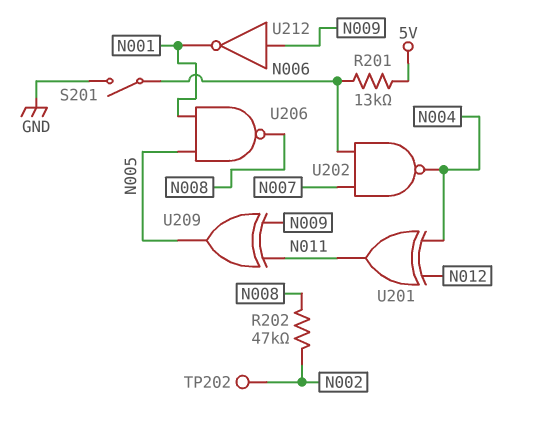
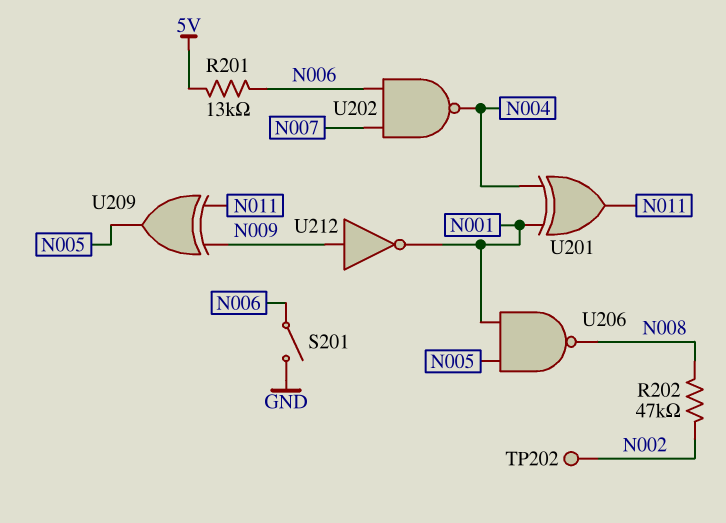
U201: XOR (in N004, in N012, out N011) -> XOR (in N001, in N004, out N011)

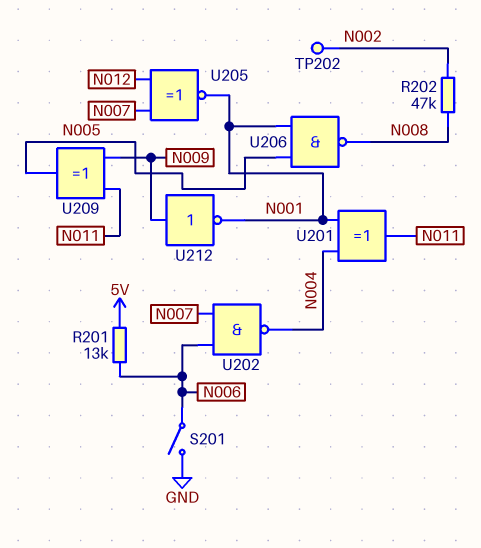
U205: none -> XNOR (in N007, in N012, out N001)

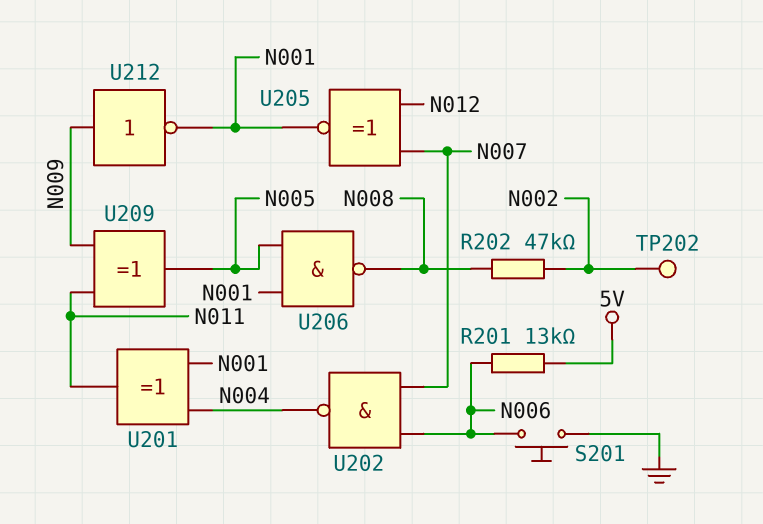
S201: switch (GND, N006) -> button (GND, N006)

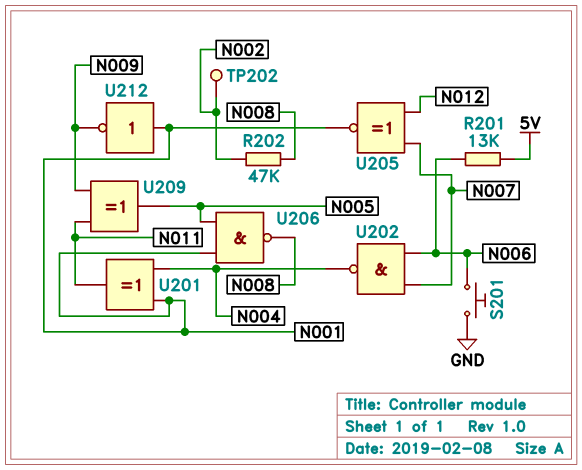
U212: NOT (in N009, out N001) -> NOT (in N001, out N009)

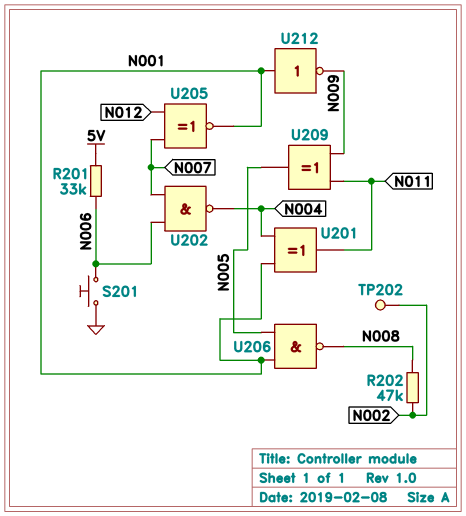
R201: 13k (5V, N006) -> 33k (5V, N006)

